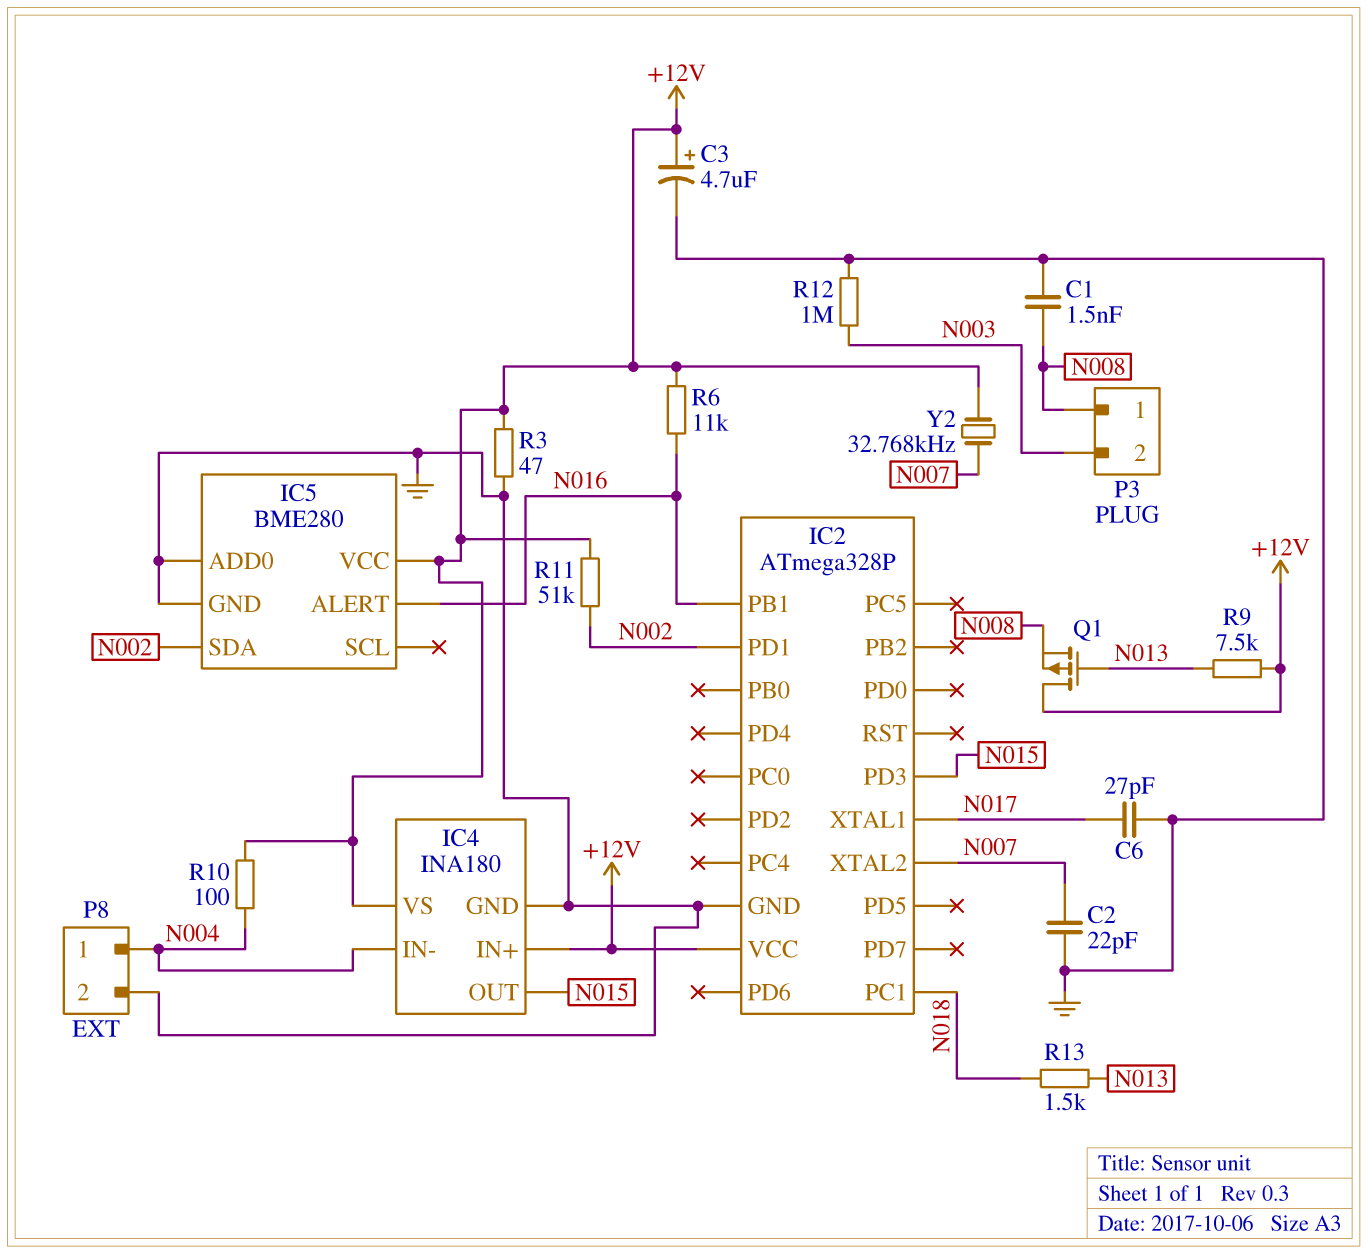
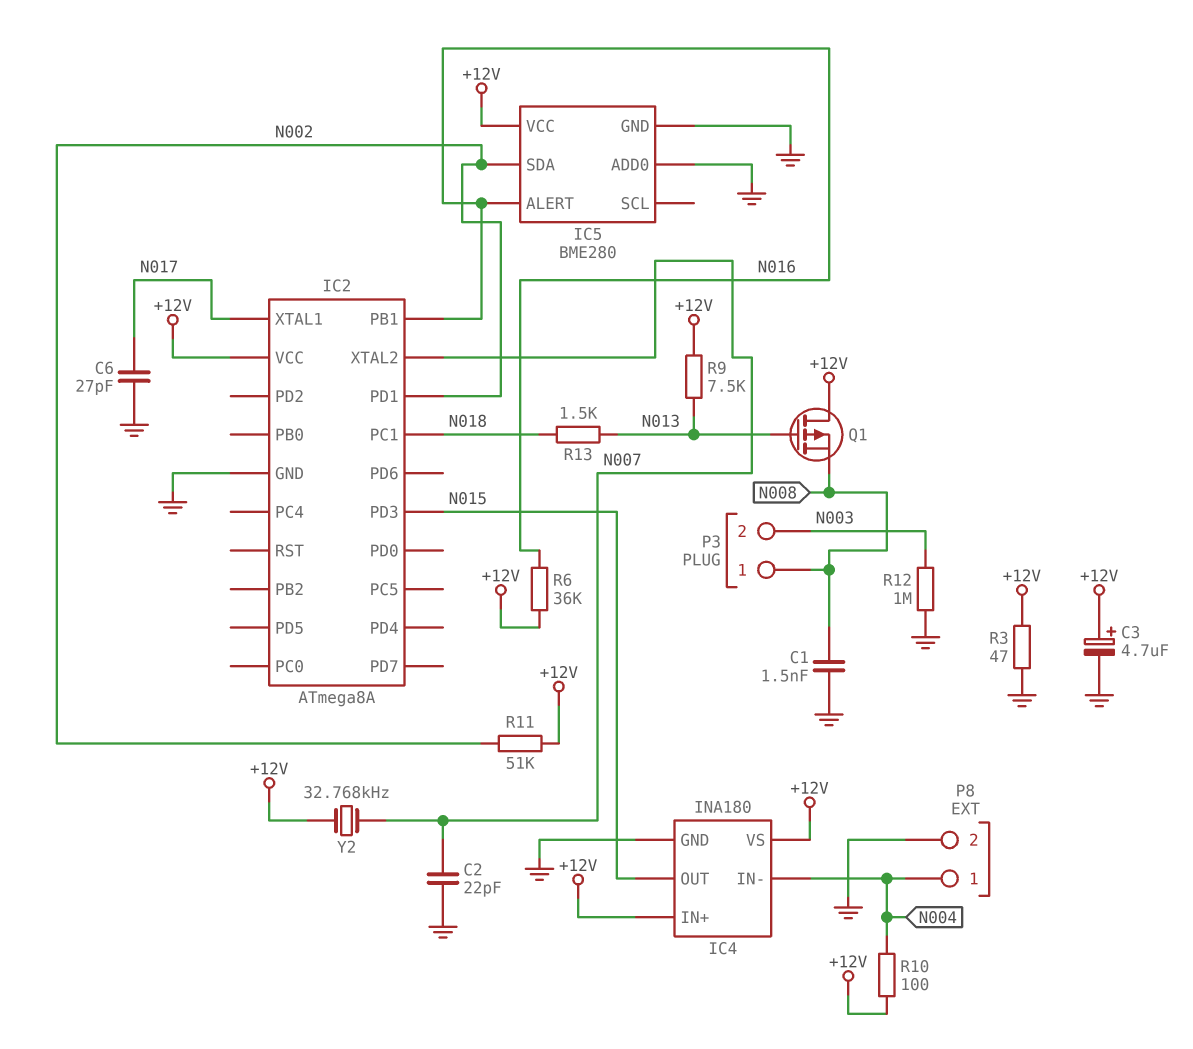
IC2: ATmega328P -> ATmega8A
R6: 11k (+12V, N016) -> 36k (+12V, N016)

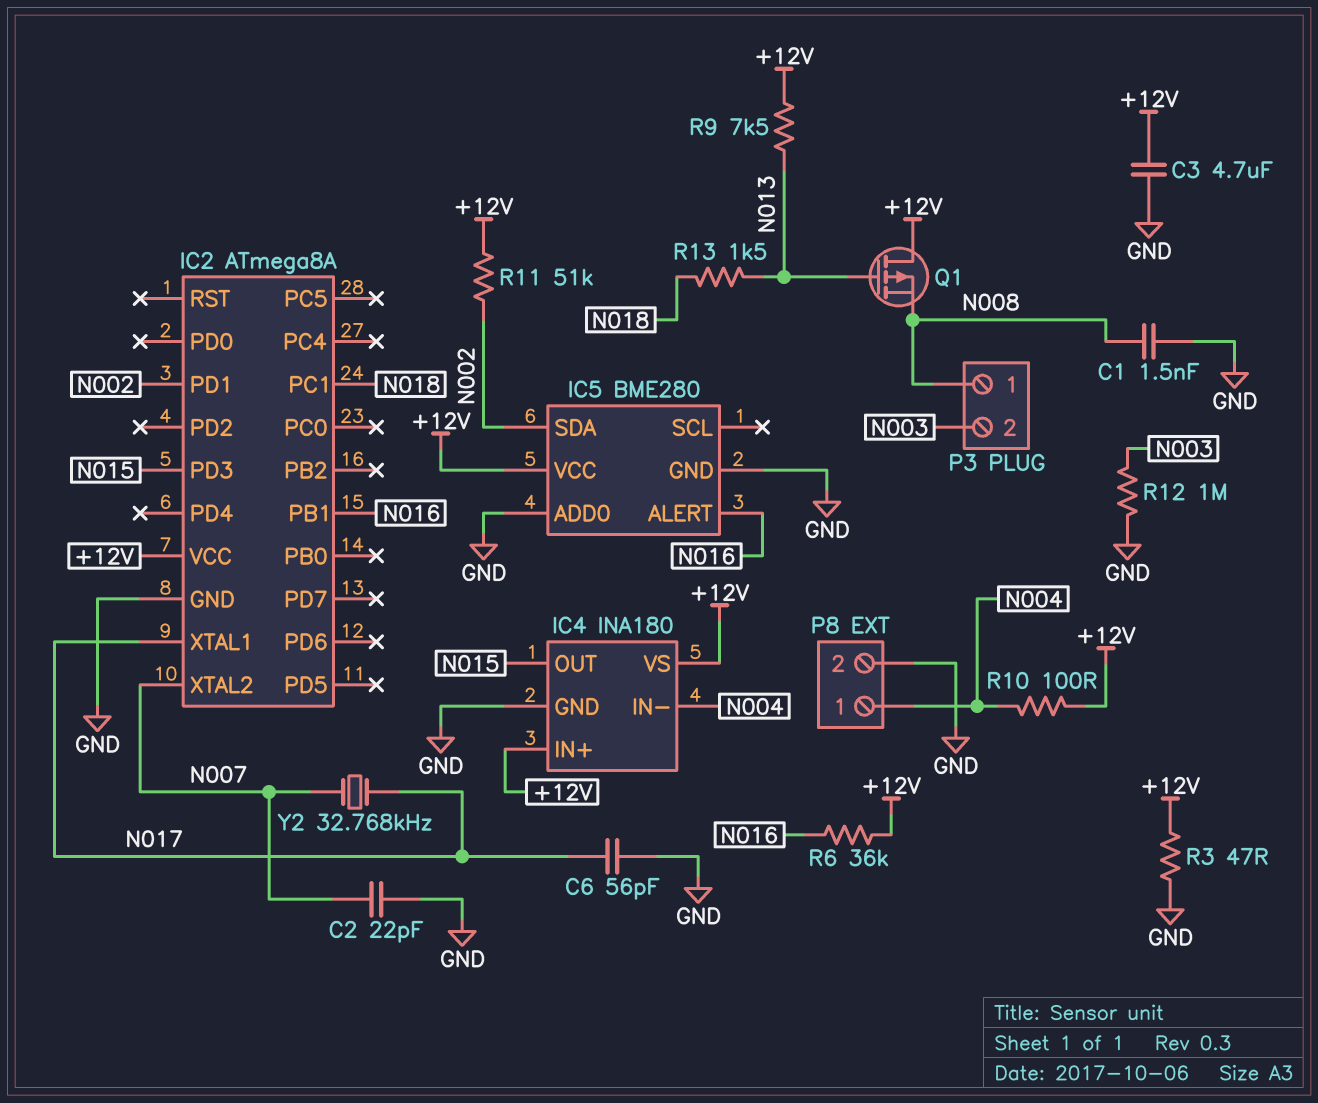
C3: 4.7uF (plus +12V, minus GND) -> 4.7uF (+12V, GND)
C6: 27pF (GND, N017) -> 56pF (GND, N017)
Y2: 32.768kHz (+12V, N007) -> 32.768kHz (N007, N017)

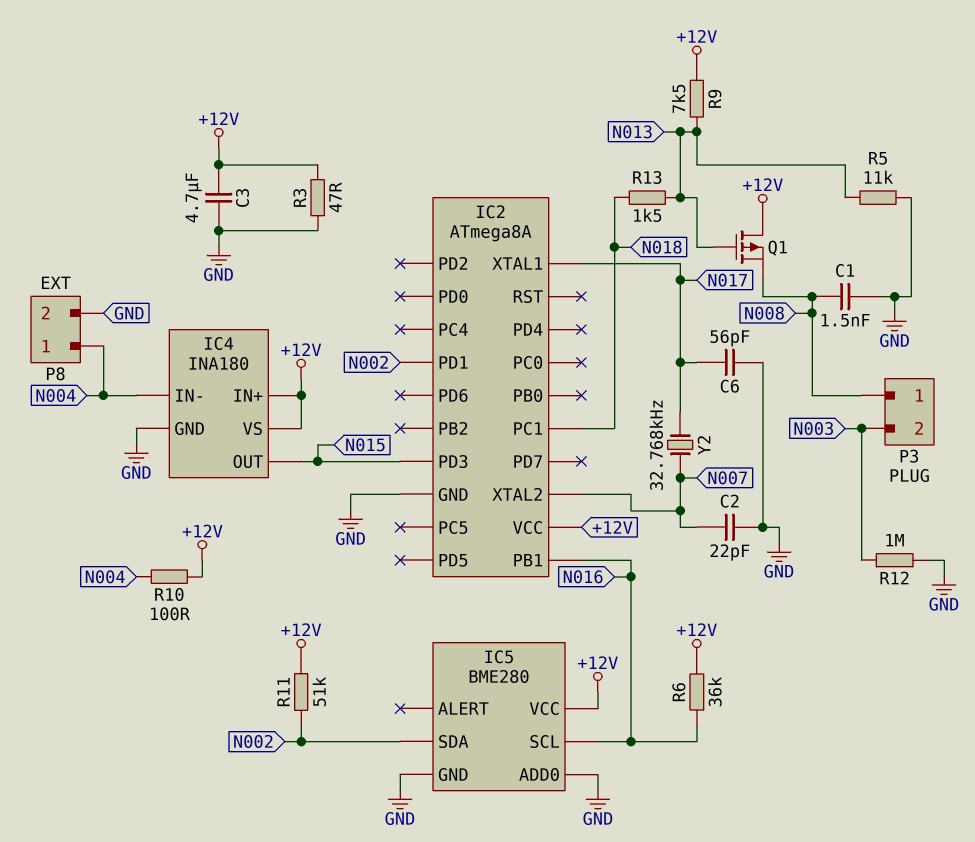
IC5 pin ALERT: N016 -> none
IC5 pin SCL: none -> N016
R5: none -> 11k (GND, N013)

